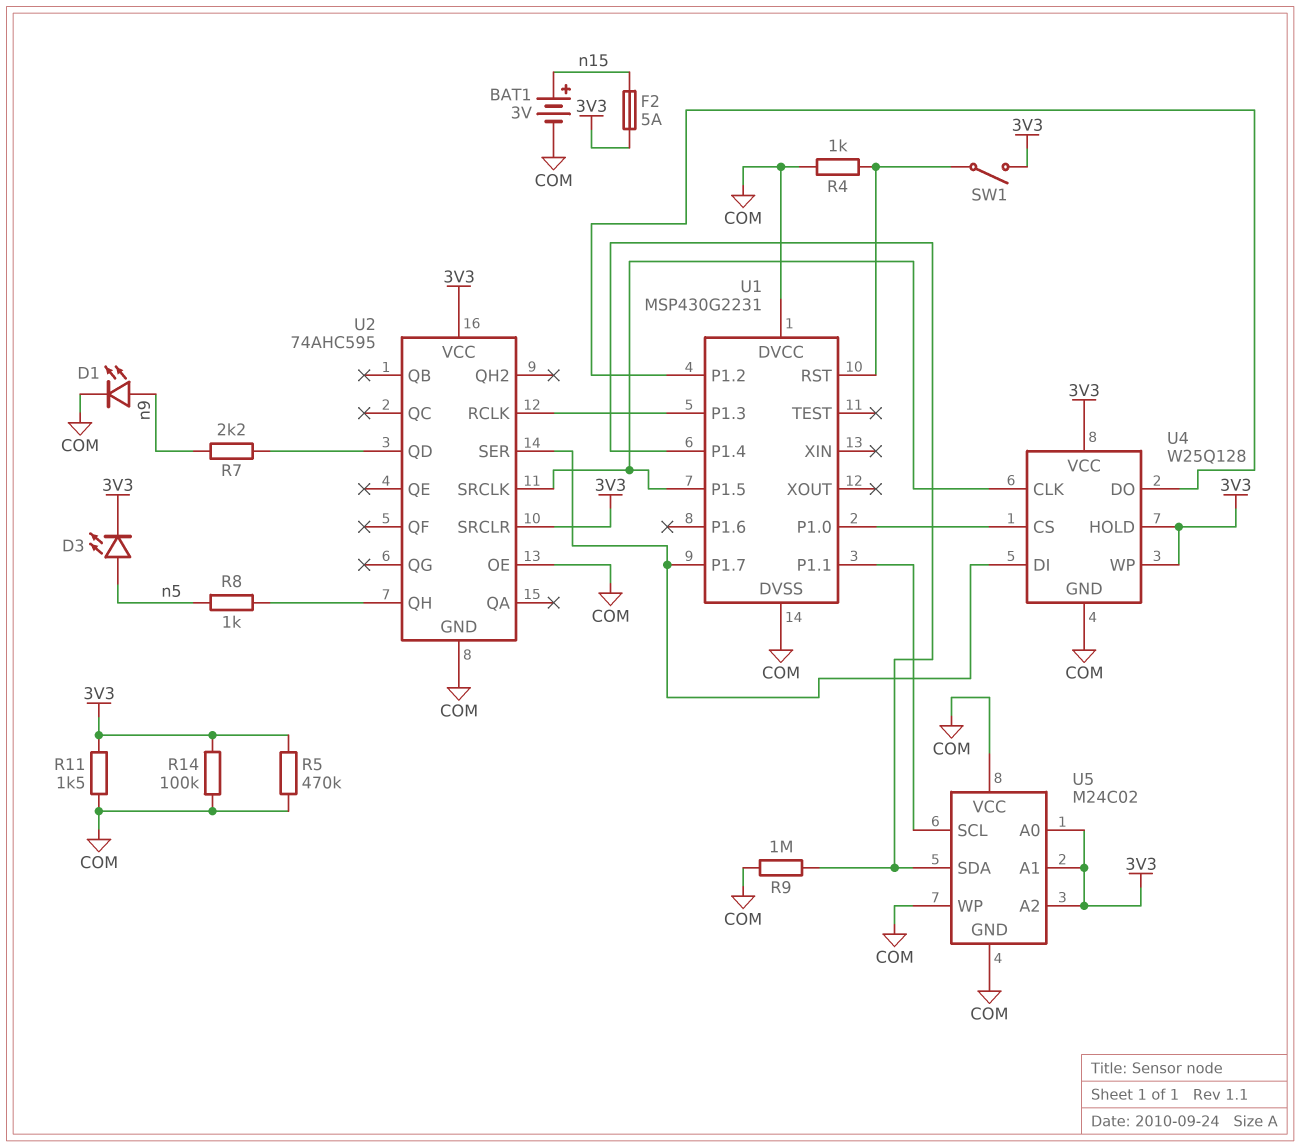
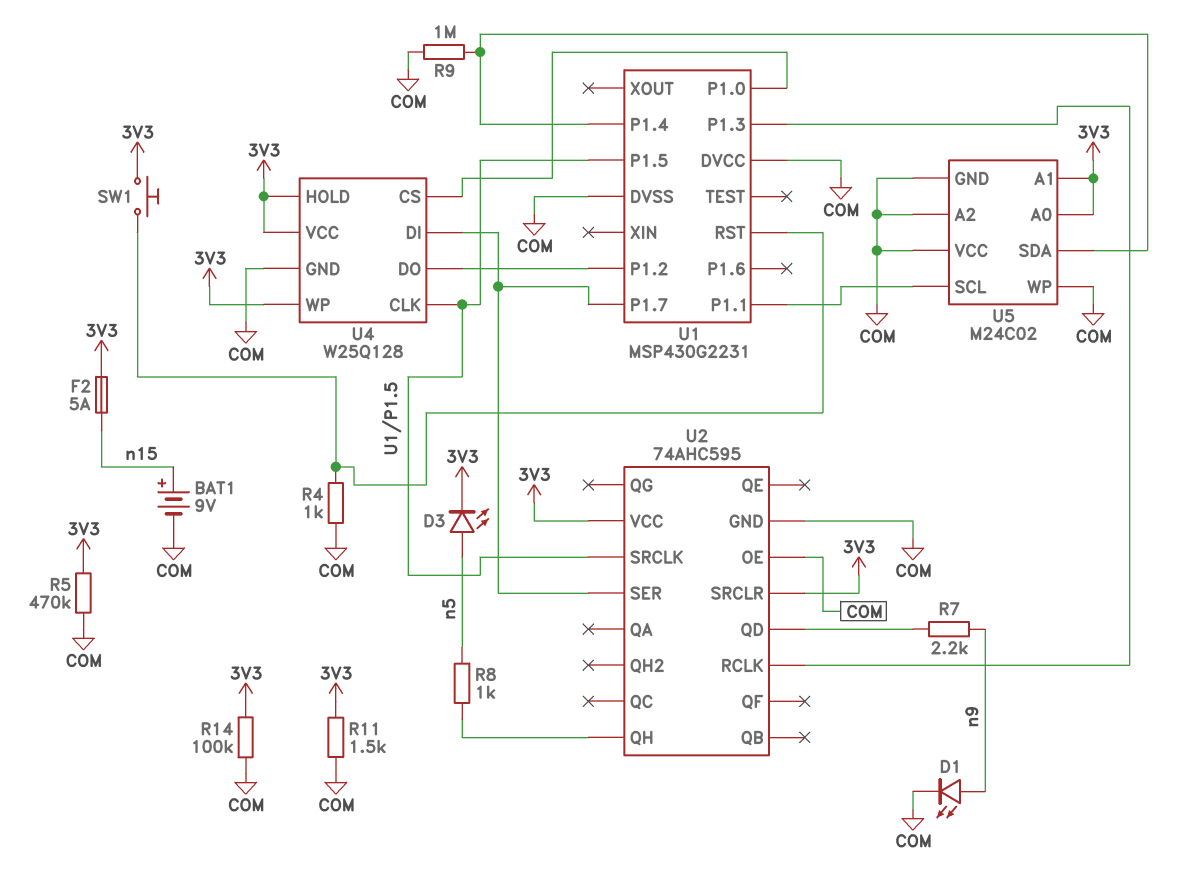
BAT1: 3V (plus n15, minus COM) -> 9V (plus n15, minus COM)
SW1: switch (3V3, U1/RST) -> button (3V3, U1/RST)
U5 pin A2: 3V3 -> COM

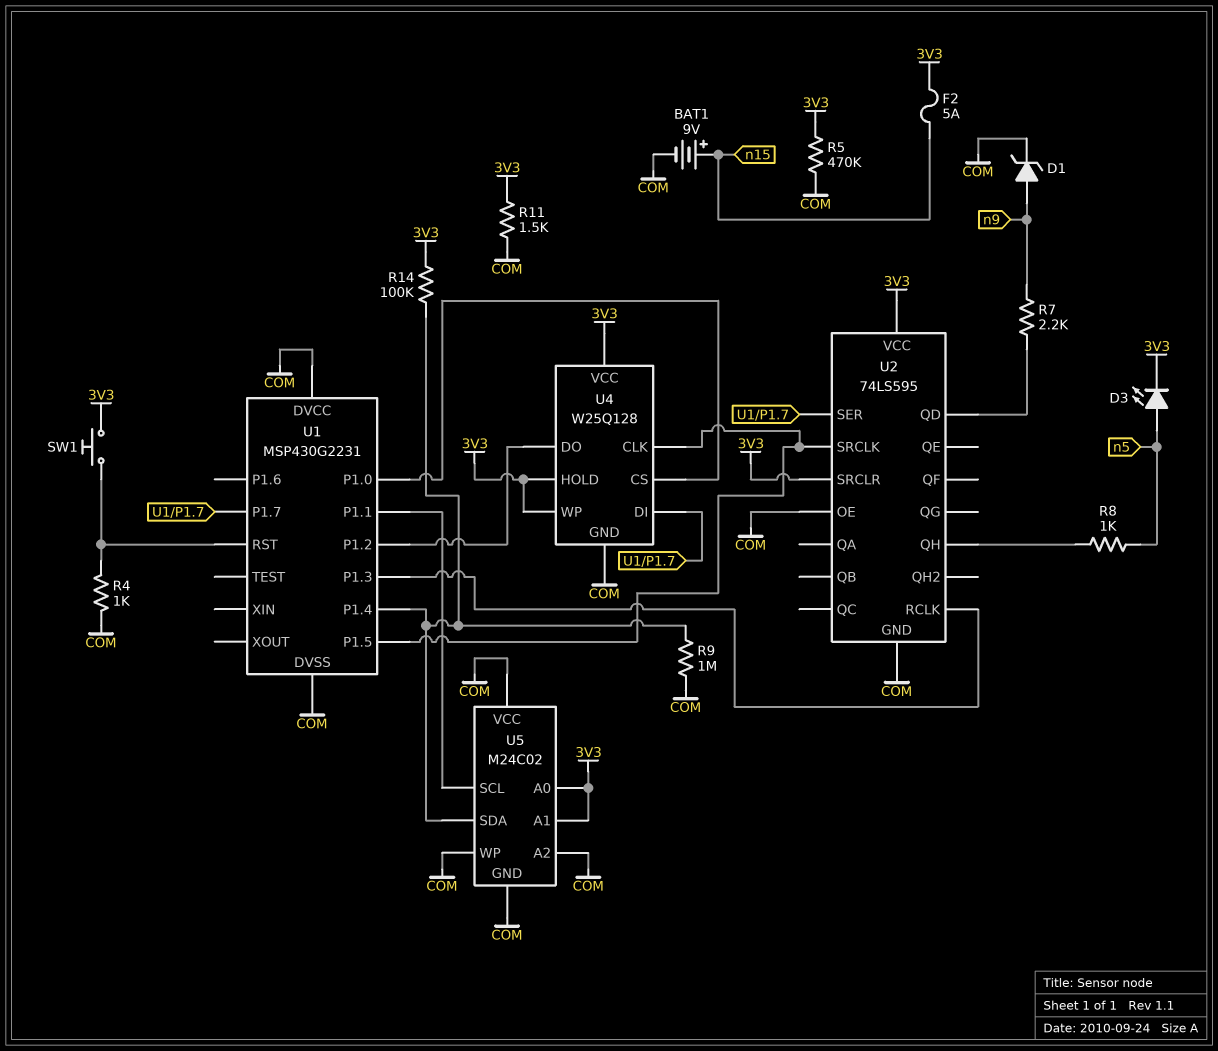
D1: LED (A n9, K COM) -> zener (A n9, K COM)
R14: 100k (3V3, COM) -> 100k (3V3, U1/P1.4)
U2: 74AHC595 -> 74LS595

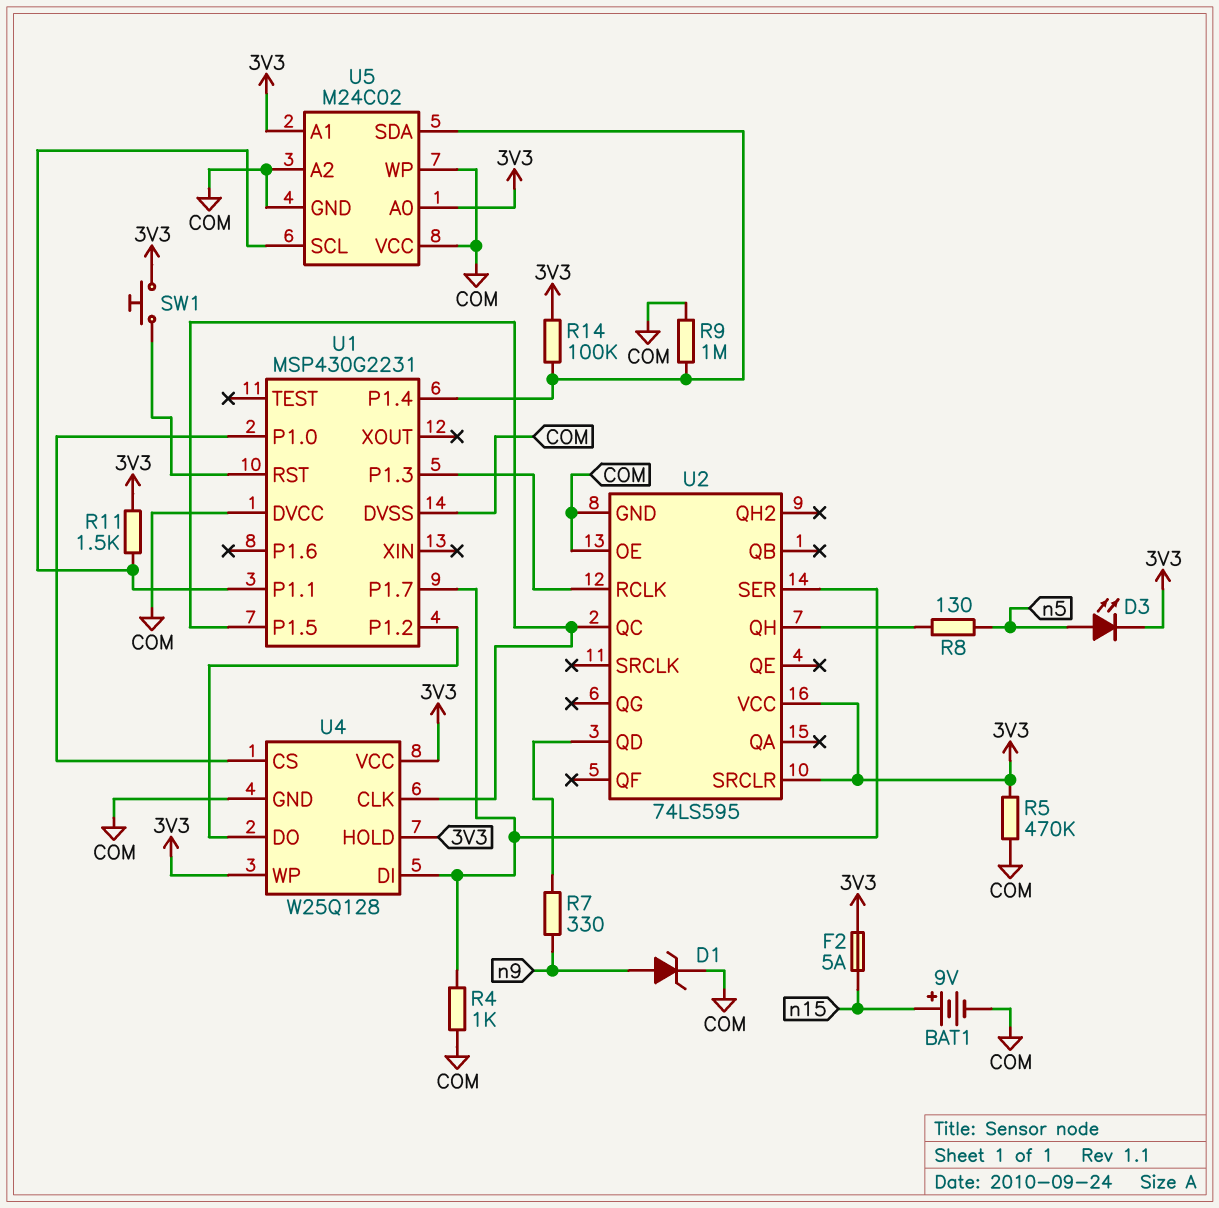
R4: 1k (COM, U1/RST) -> 1k (COM, U1/P1.7)
R7: 2.2k (U2/QD, n9) -> 330 (U2/QD, n9)
R8: 1k (U2/QH, n5) -> 130 (U2/QH, n5)
R11: 1.5k (3V3, COM) -> 1.5k (3V3, U1/P1.1)
U2 pin QC: none -> U1/P1.5
U2 pin SRCLK: U1/P1.5 -> none

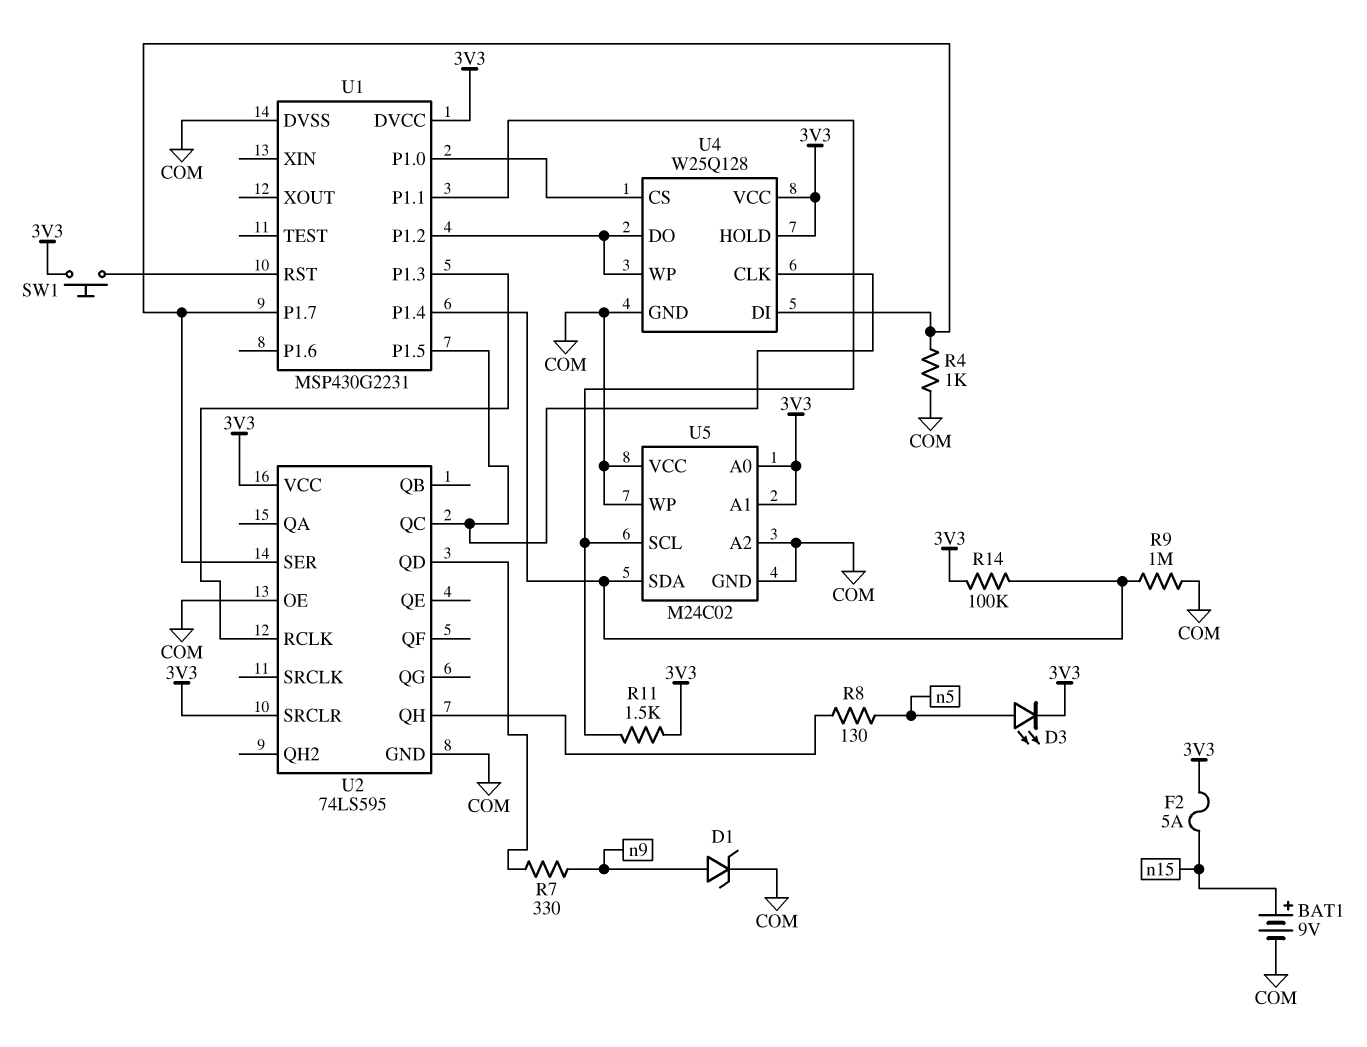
R5: 470k (3V3, COM) -> none
U1 pin DVCC: COM -> 3V3
U4 pin WP: 3V3 -> U1/P1.2

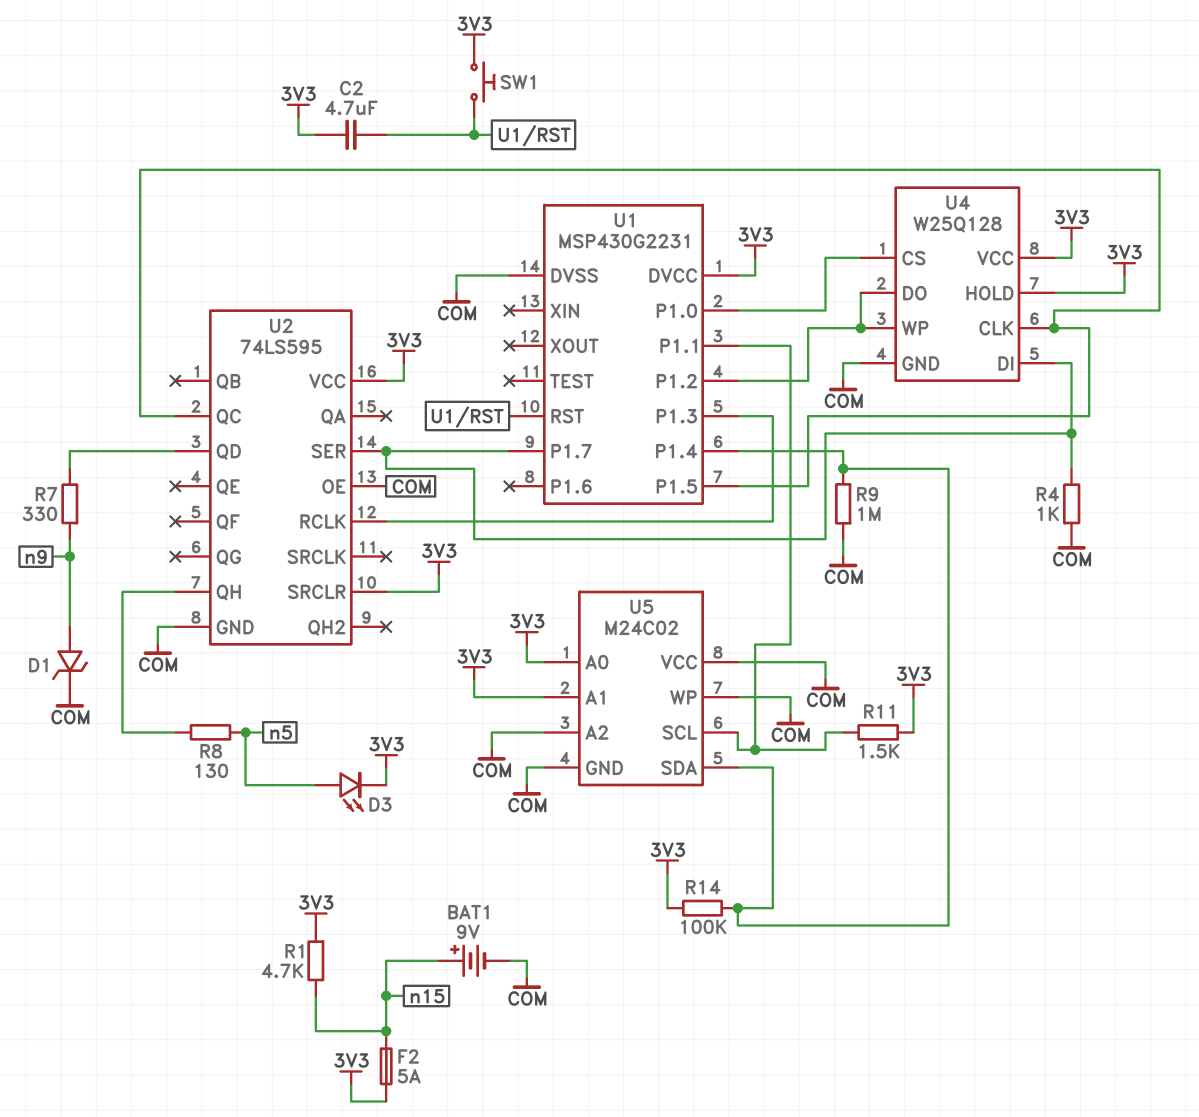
C2: none -> 4.7uF (3V3, U1/RST)
R1: none -> 4.7k (3V3, n15)

